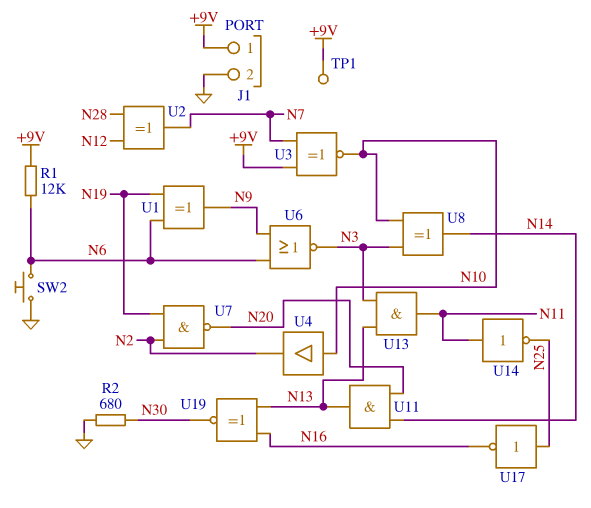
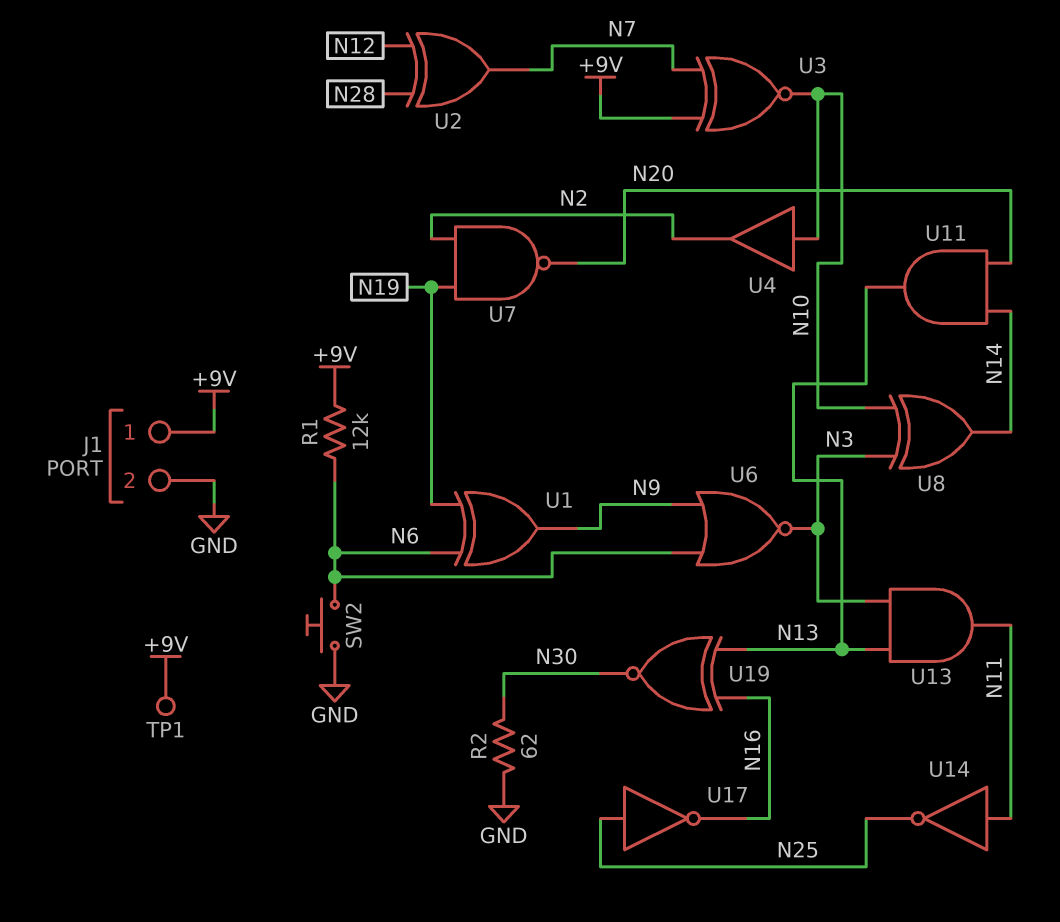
R2: 680 (GND, N30) -> 62 (GND, N30)

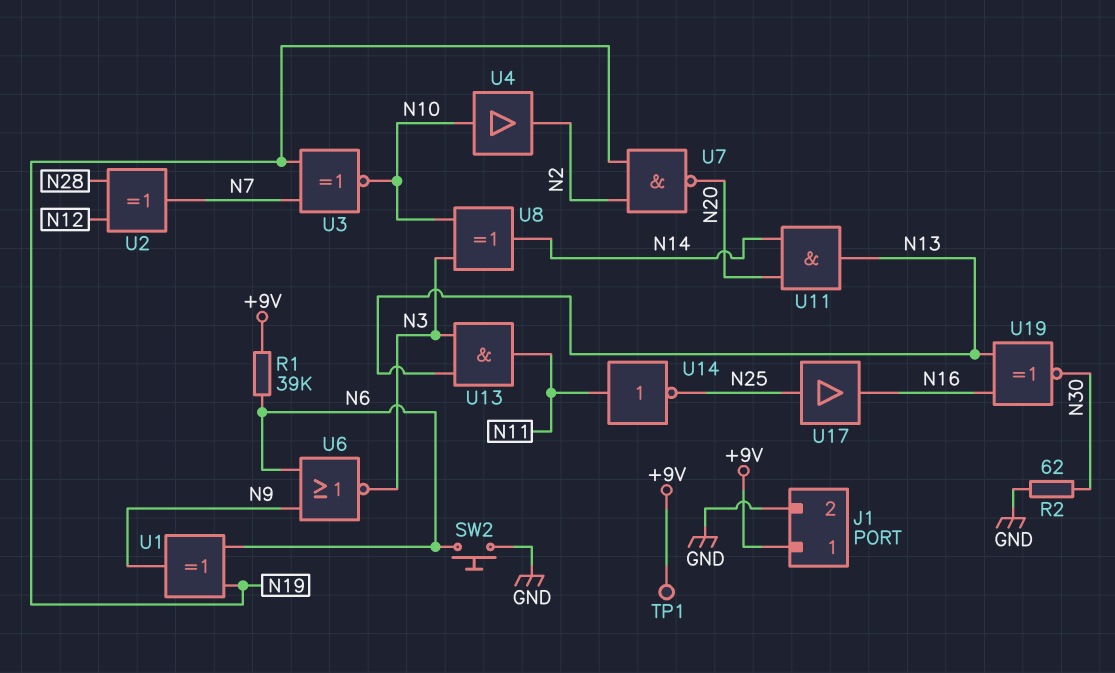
R1: 12k (+9V, N6) -> 39k (+9V, N6)
U3: XNOR (in +9V, in N7, out N10) -> XNOR (in N7, in N19, out N10)
U17: NOT (in N25, out N16) -> buffer (in N25, out N16)

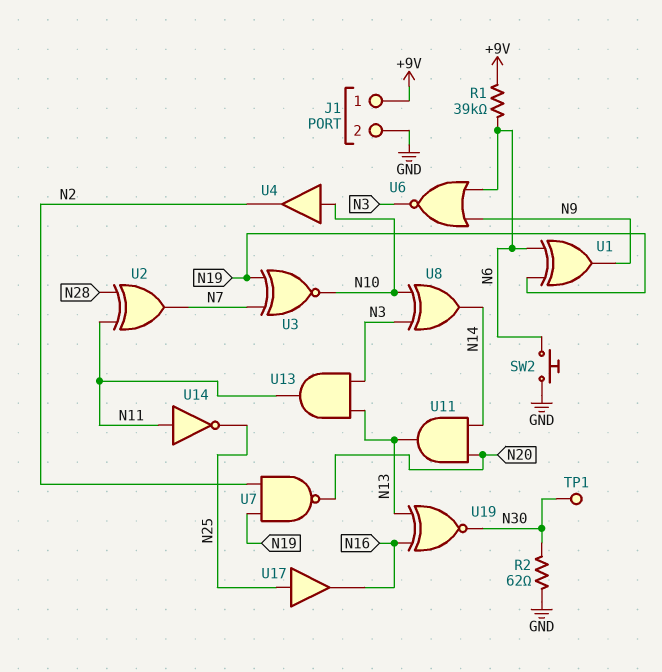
TP1: test point (+9V) -> test point (N30)
U2: XOR (in N12, in N28, out N7) -> XOR (in N11, in N28, out N7)

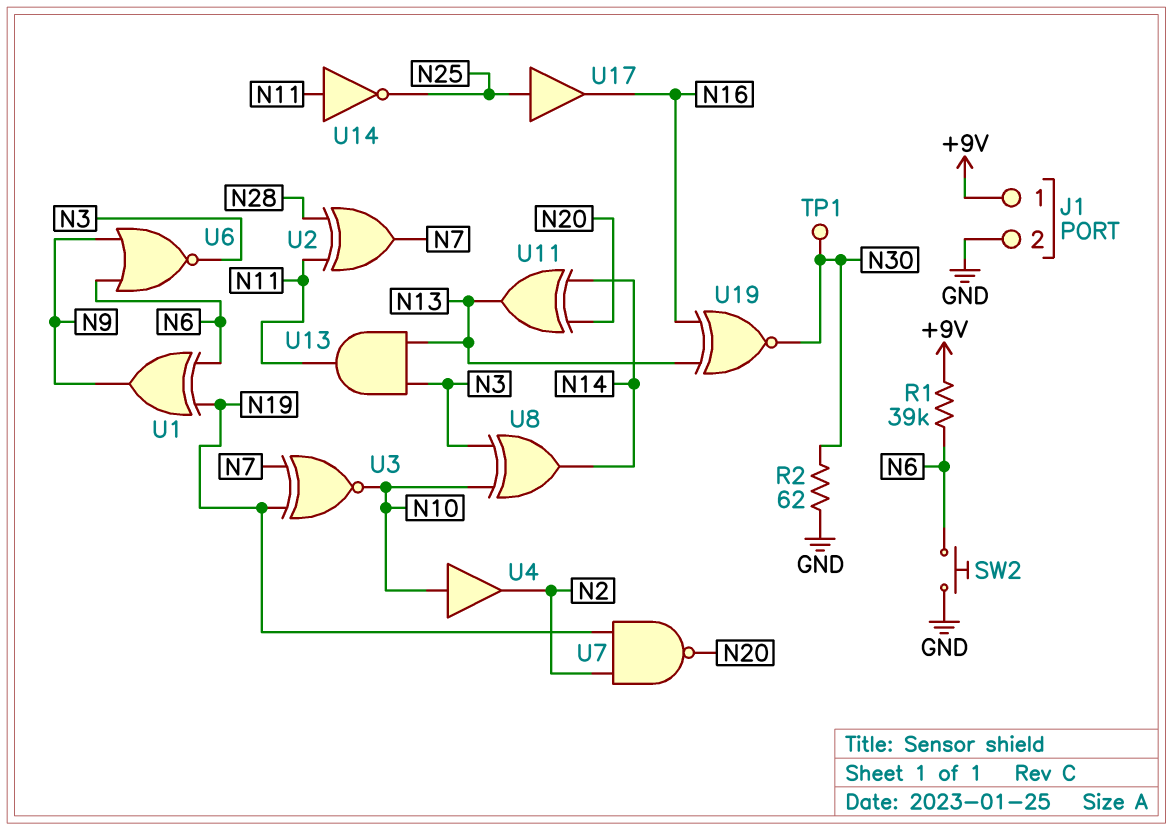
U11: AND (in N14, in N20, out N13) -> XOR (in N14, in N20, out N13)

